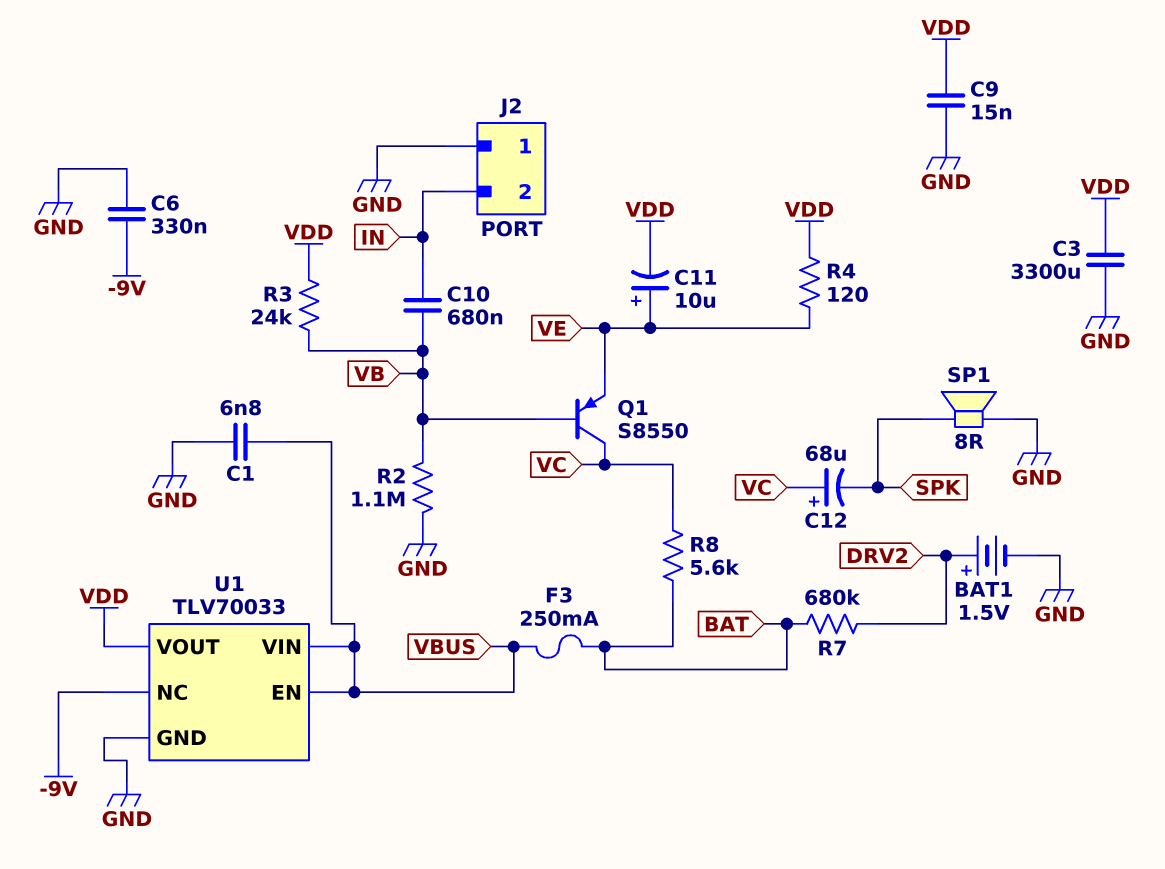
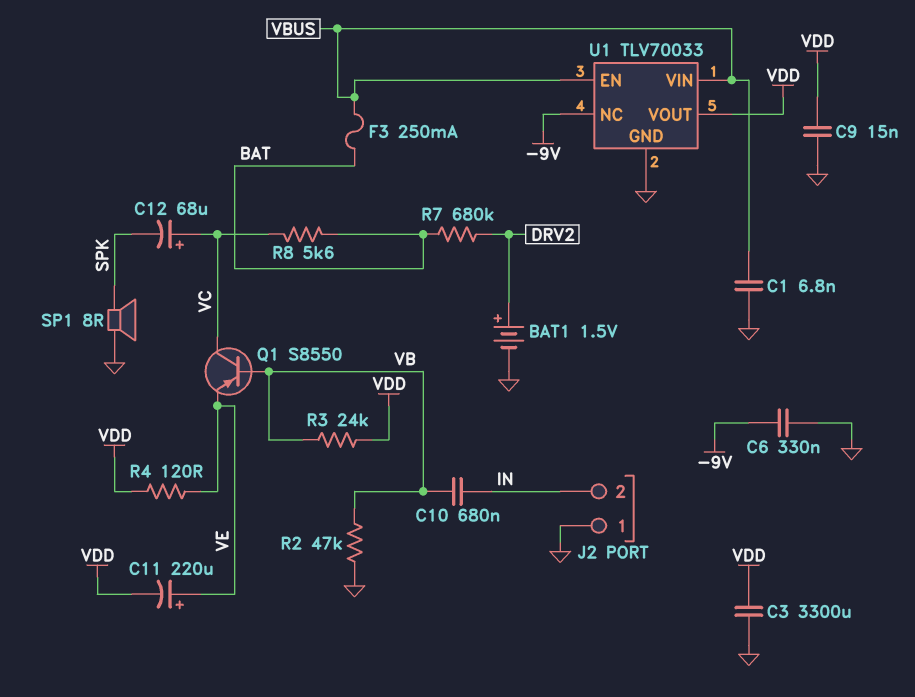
C11: 10uF (plus VE, minus VDD) -> 220uF (plus VE, minus VDD)
R2: 1.1M (GND, VB) -> 47k (GND, VB)

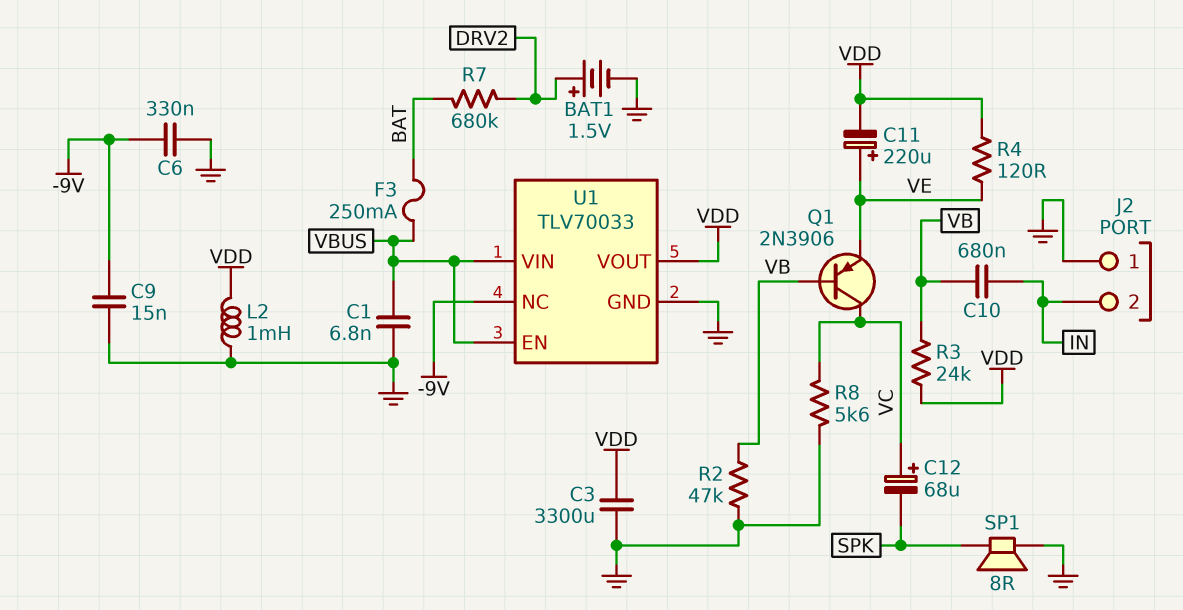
C9: 15nF (GND, VDD) -> 15nF (-9V, GND)
L2: none -> 1mH (GND, VDD)
Q1: PNP S8550 (B VB, C VC, E VE) -> PNP 2N3906 (B VB, C VC, E VE)
R8: 5.6k (BAT, VC) -> 5.6k (GND, VC)

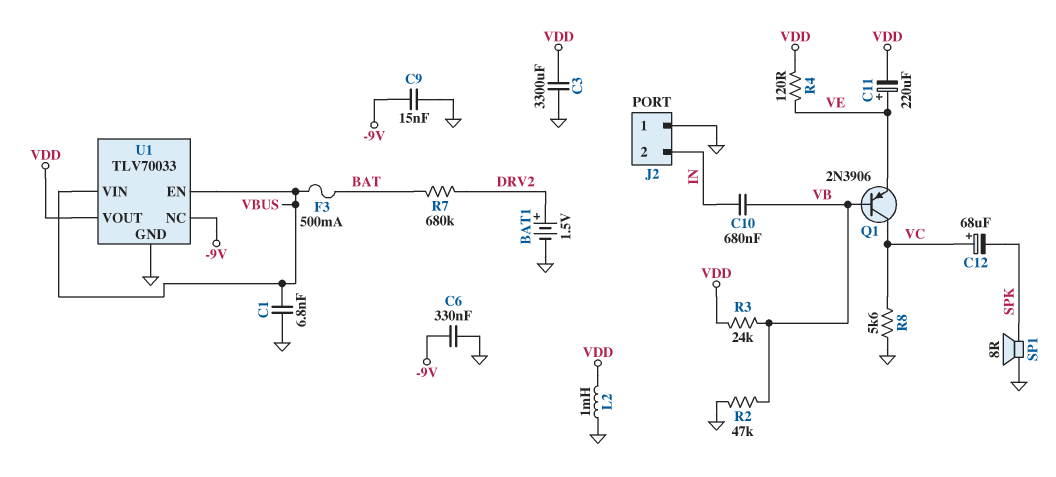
F3: 250mA (BAT, VBUS) -> 500mA (BAT, VBUS)

